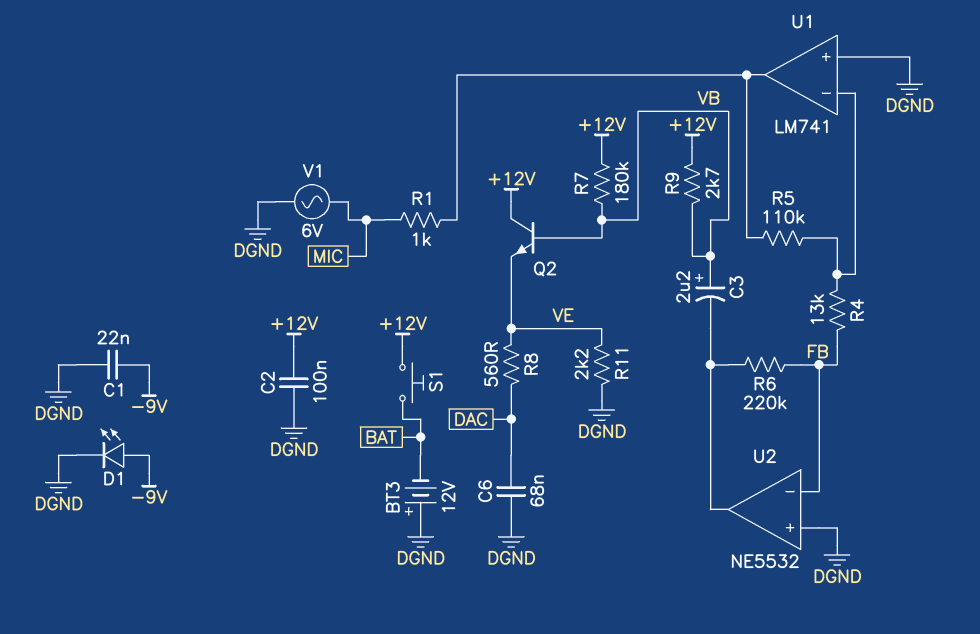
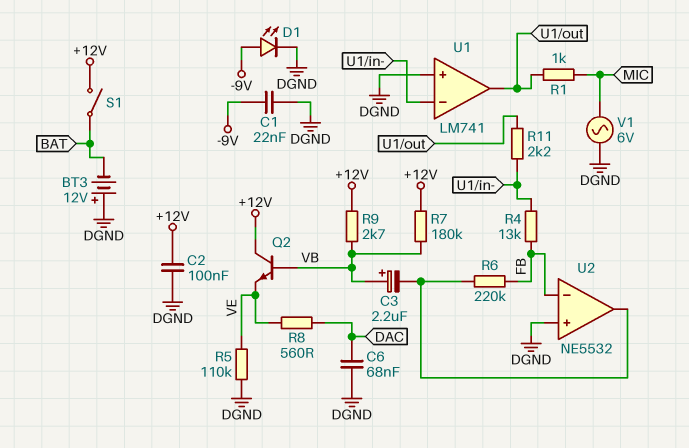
R5: 110k (U1/in-, U1/out) -> 110k (DGND, VE)
R11: 2.2k (DGND, VE) -> 2.2k (U1/in-, U1/out)
S1: button (+12V, BAT) -> switch (+12V, BAT)

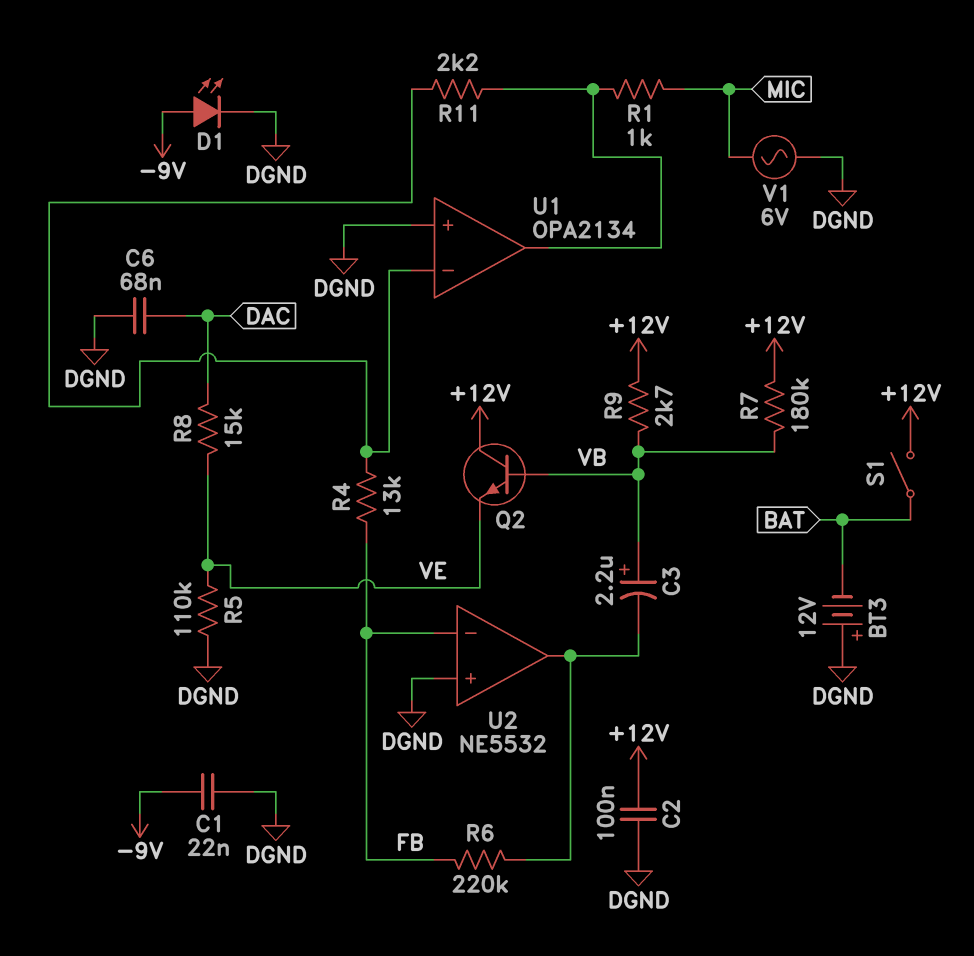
R8: 560 (DAC, VE) -> 15k (DAC, VE)
U1: LM741 -> OPA2134

